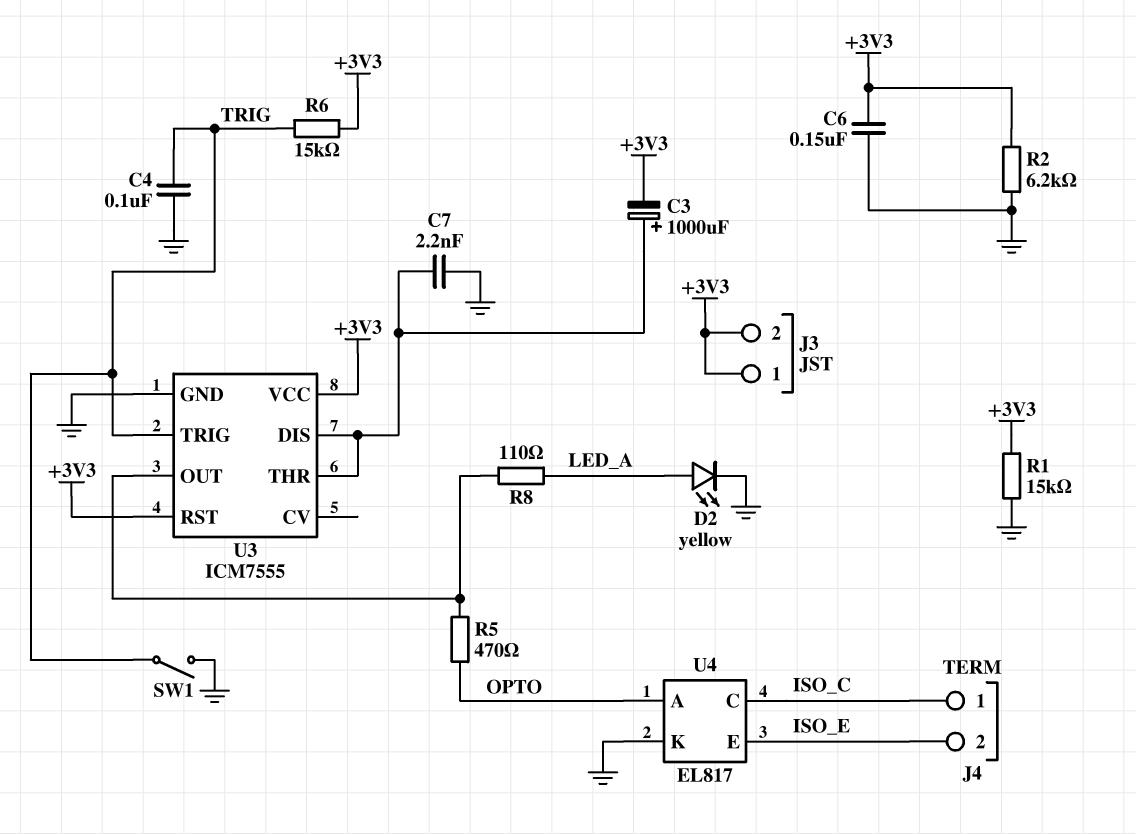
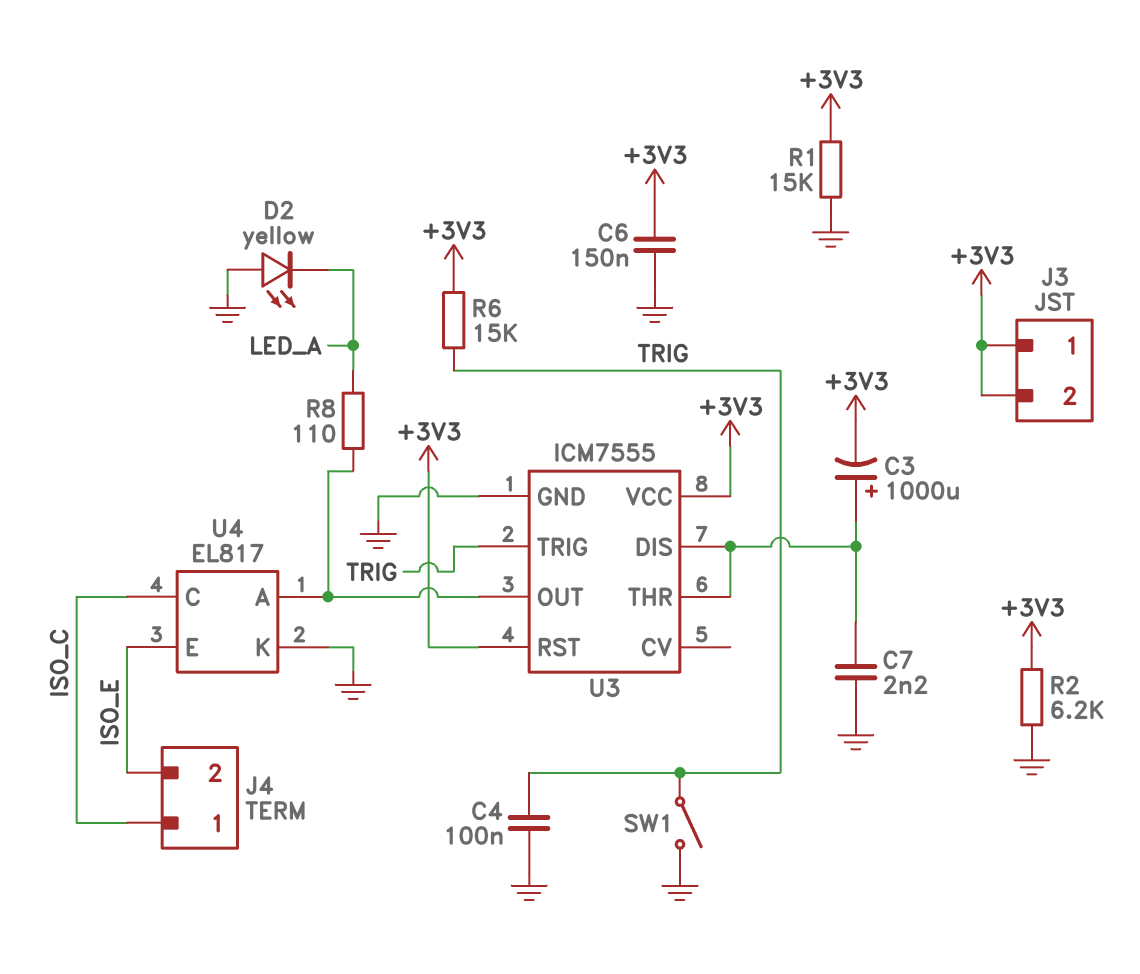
D2: LED yellow (A LED_A, K GND) -> LED yellow (A GND, K LED_A)
R5: 470 (OPTO, U3/OUT) -> none
U4 pin A: OPTO -> U3/OUT

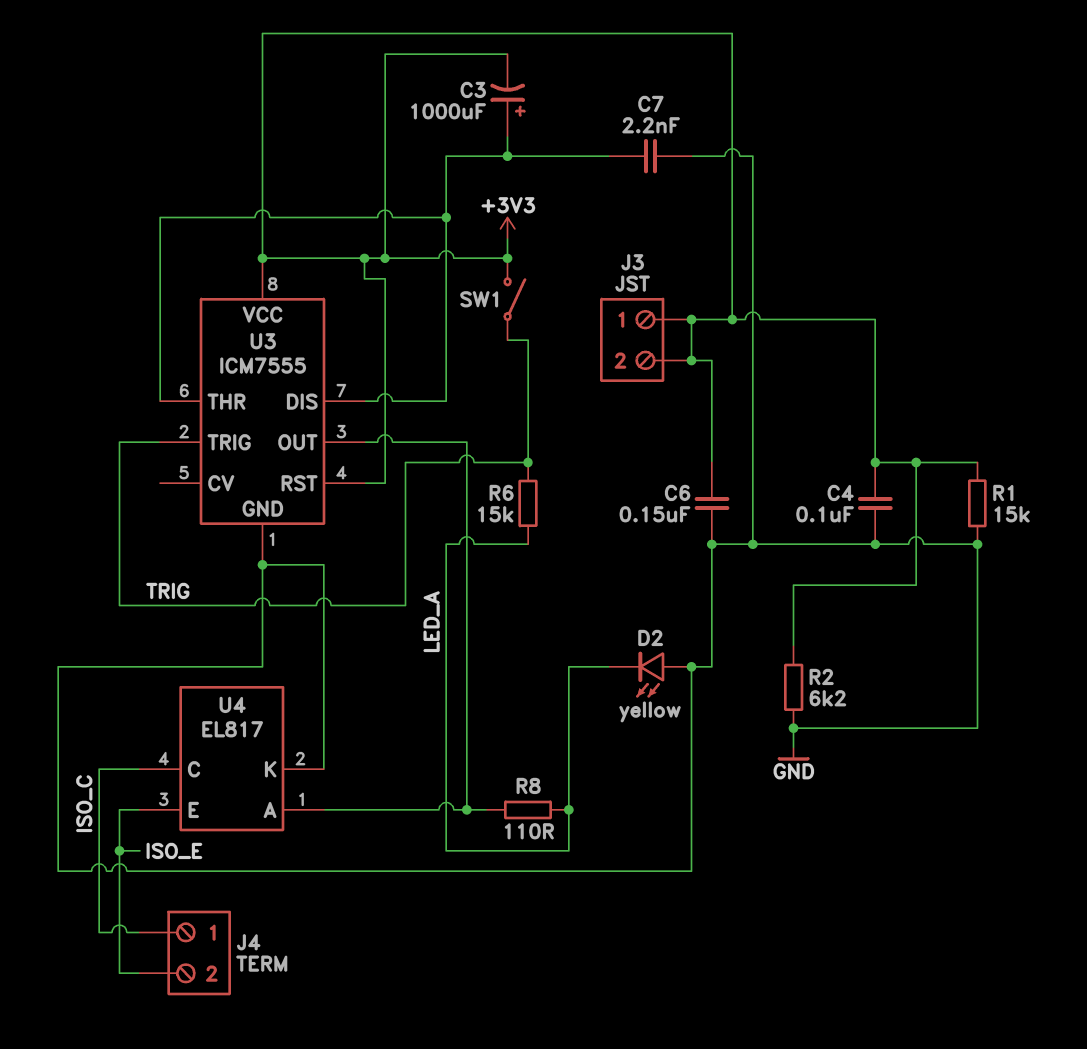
C4: 100nF (GND, TRIG) -> 100nF (+3V3, GND)
R6: 15k (+3V3, TRIG) -> 15k (LED_A, TRIG)
SW1: switch (GND, TRIG) -> switch (+3V3, TRIG)

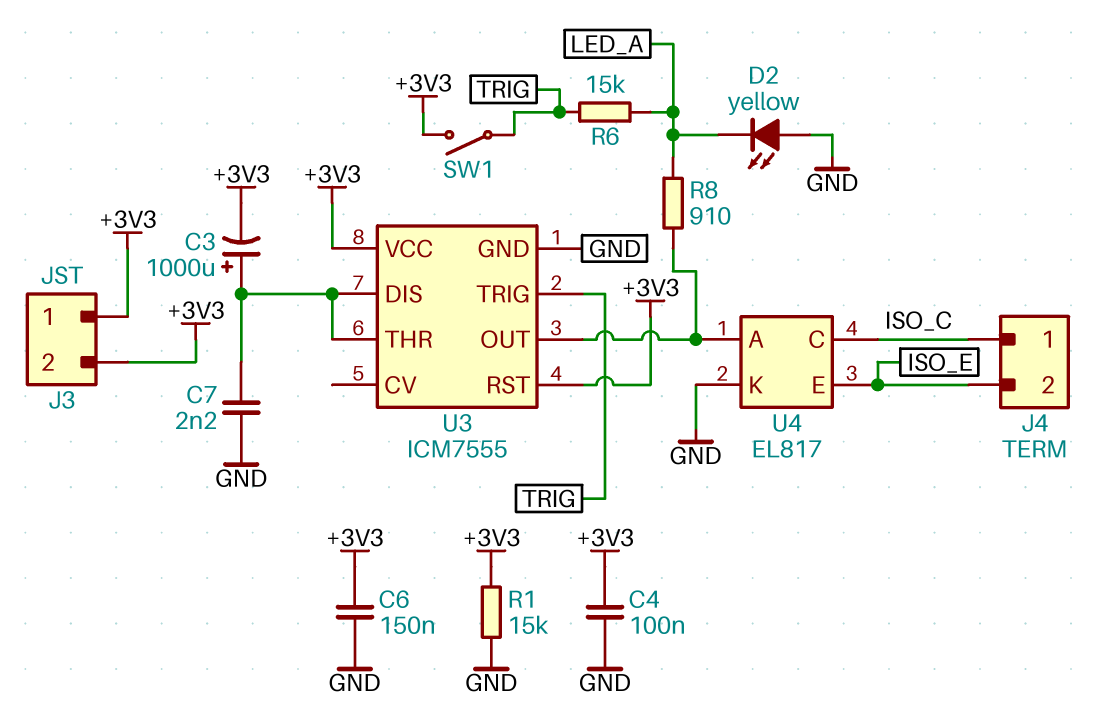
R2: 6.2k (+3V3, GND) -> none
R8: 110 (LED_A, U3/OUT) -> 910 (LED_A, U3/OUT)

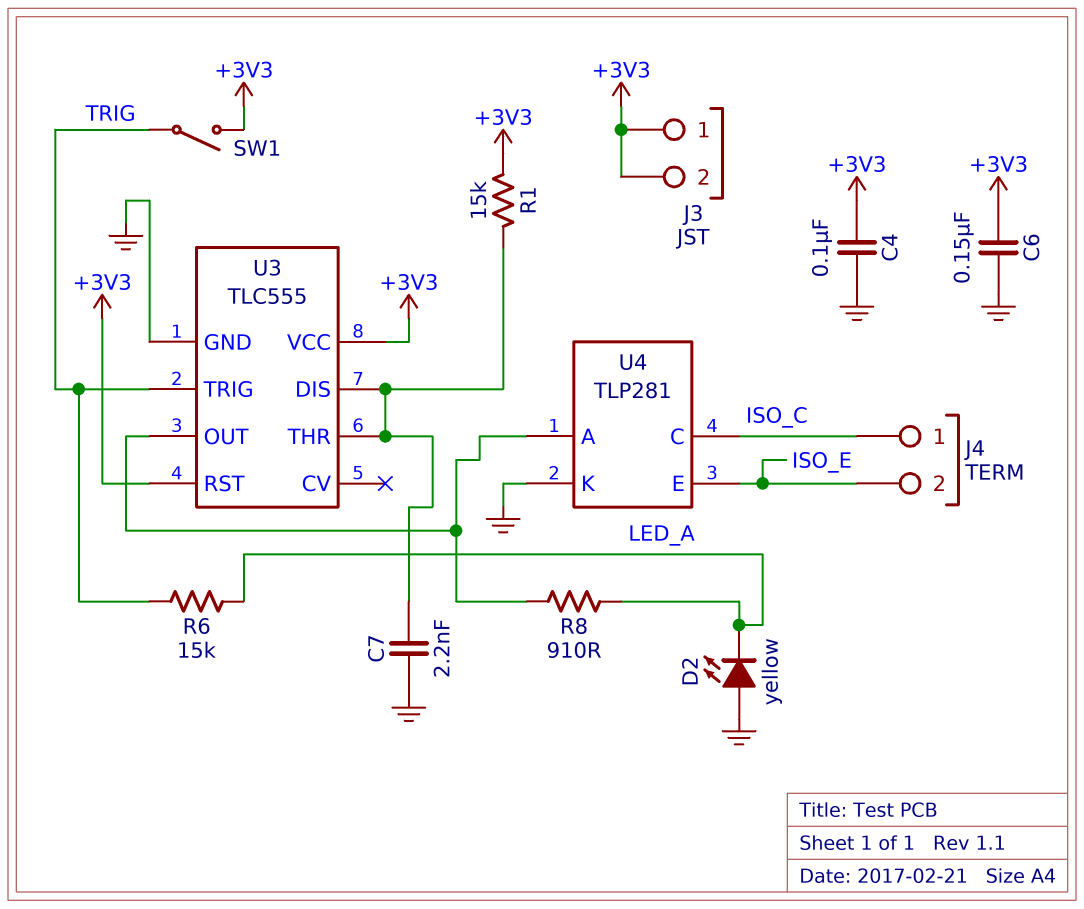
C3: 1000uF (plus U3/DIS, minus +3V3) -> none
R1: 15k (+3V3, GND) -> 15k (+3V3, U3/DIS)
U3: ICM7555 -> TLC555
U4: EL817 -> TLP281

